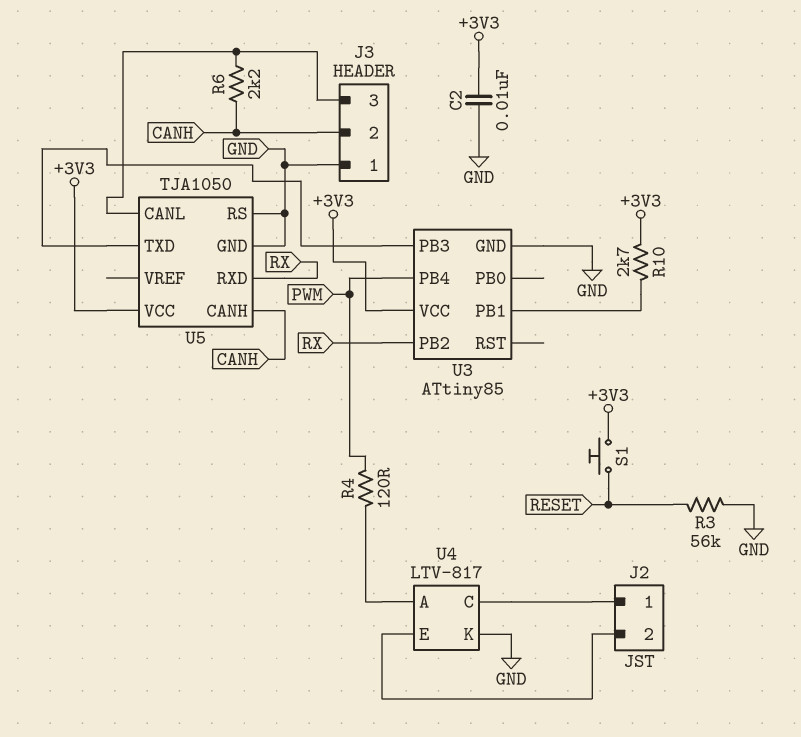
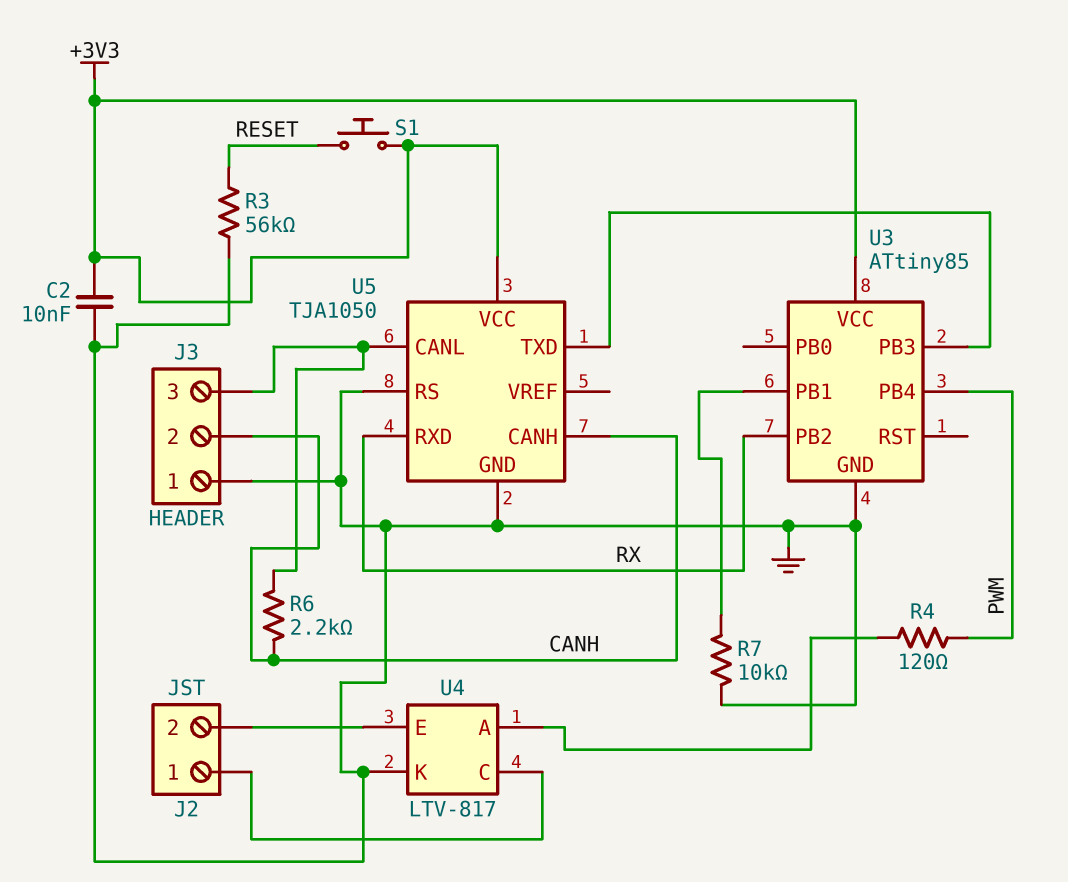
R7: none -> 10k (GND, U3/PB1)
R10: 2.7k (+3V3, U3/PB1) -> none

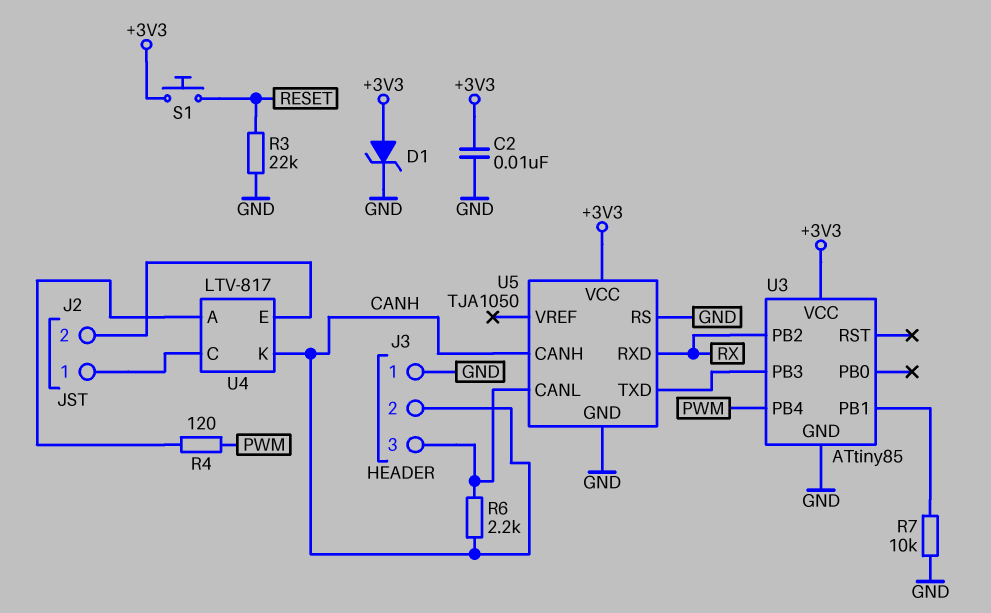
D1: none -> zener (A +3V3, K GND)
R3: 56k (GND, RESET) -> 22k (GND, RESET)
U4 pin K: GND -> CANH

